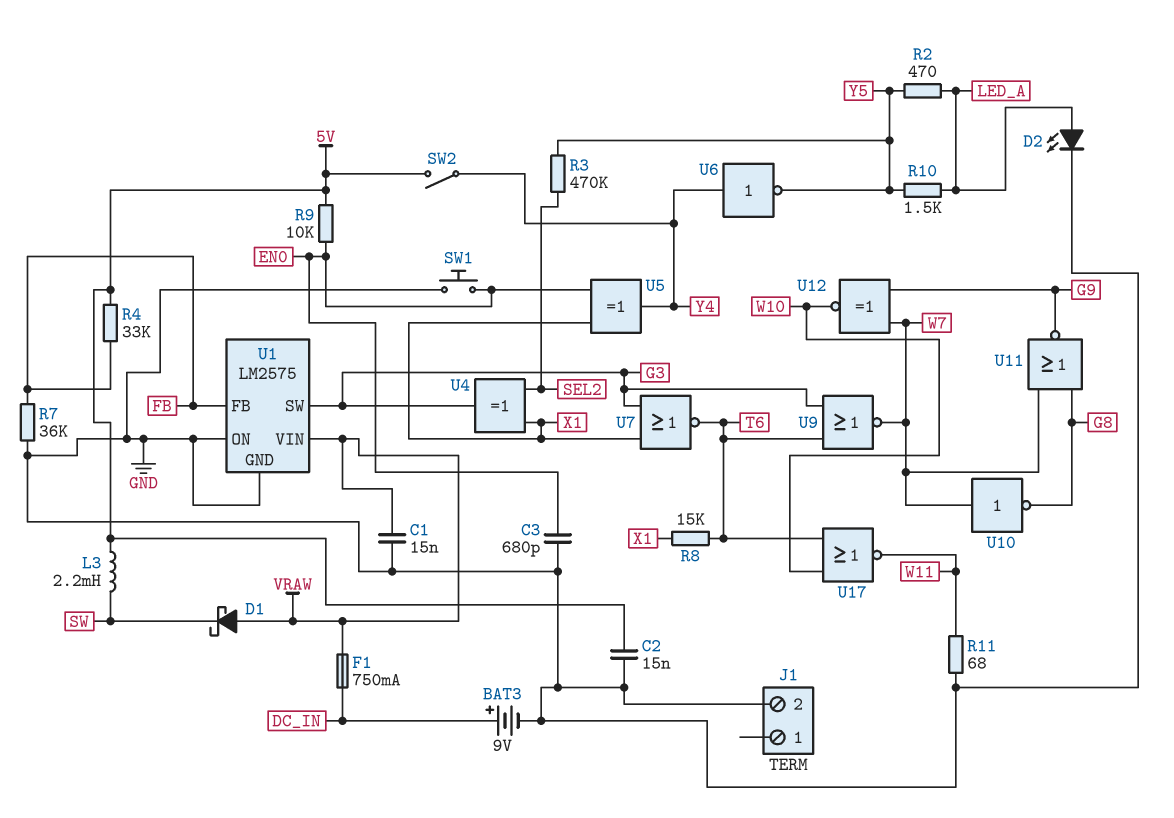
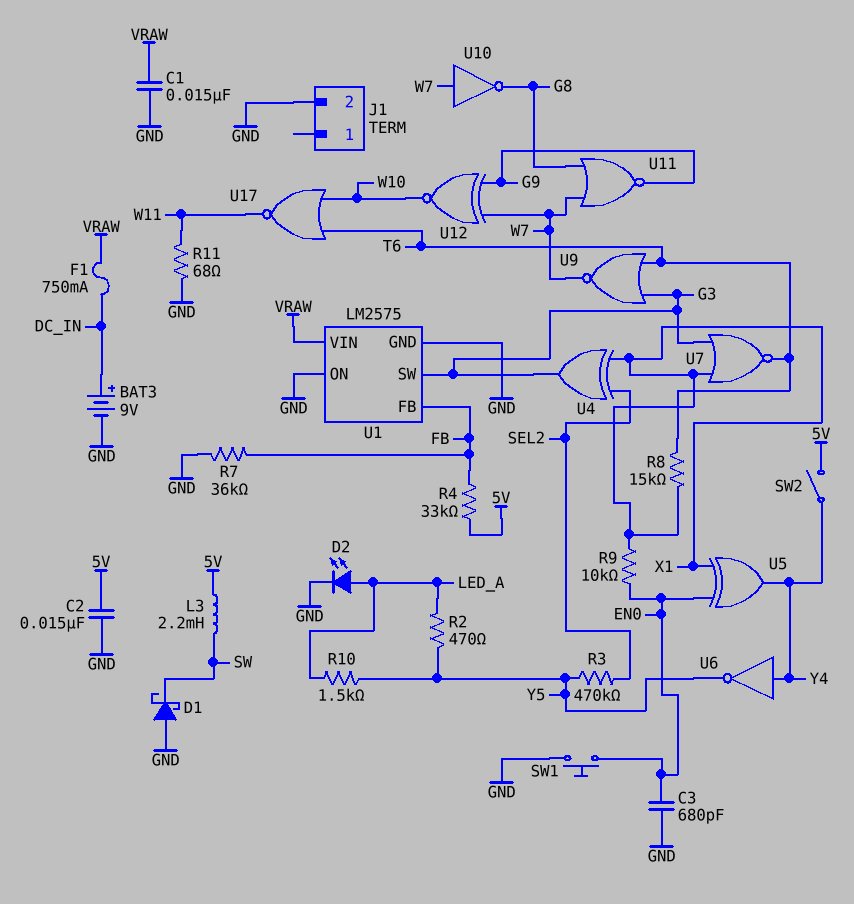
D1: schottky (A VRAW, K SW) -> schottky (A GND, K SW)
R9: 10k (5V, EN0) -> 10k (EN0, X1)

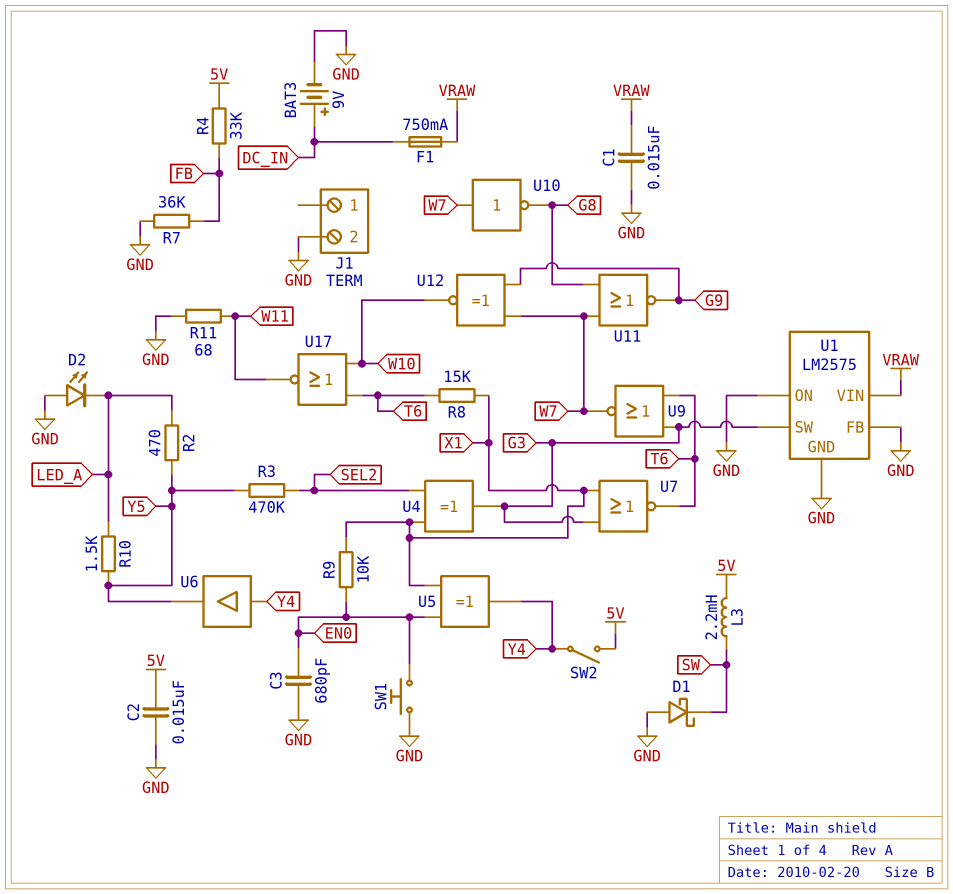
D2: LED (A LED_A, K GND) -> LED (A GND, K LED_A)
U1 pin FB: FB -> GND
U6: NOT (in Y4, out Y5) -> buffer (in Y4, out Y5)

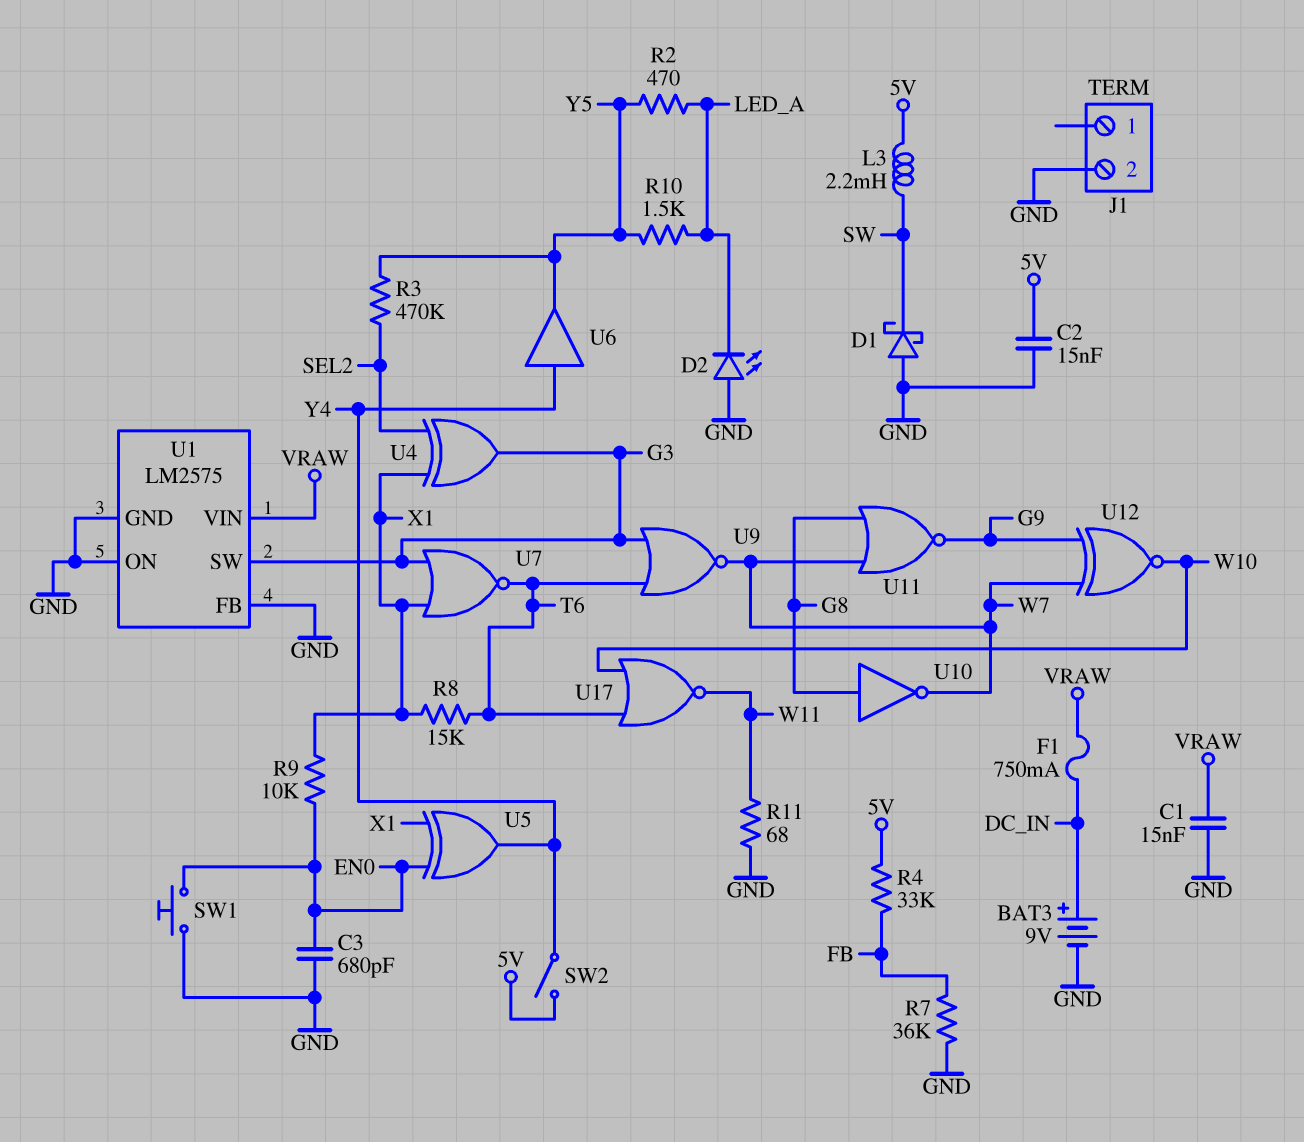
U10: NOT (in W7, out G8) -> NOT (in G8, out W7)

